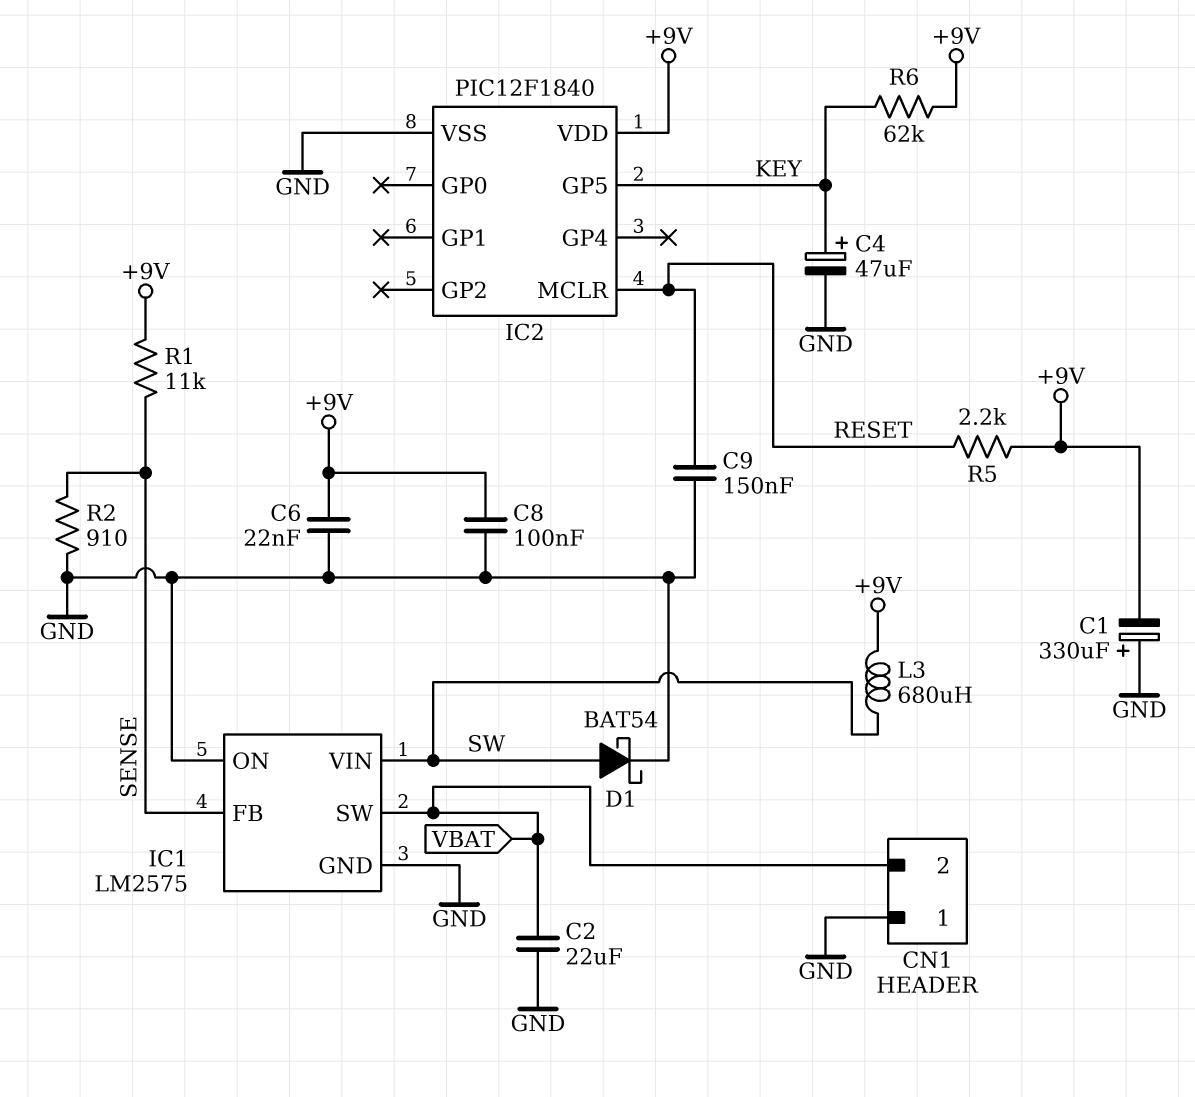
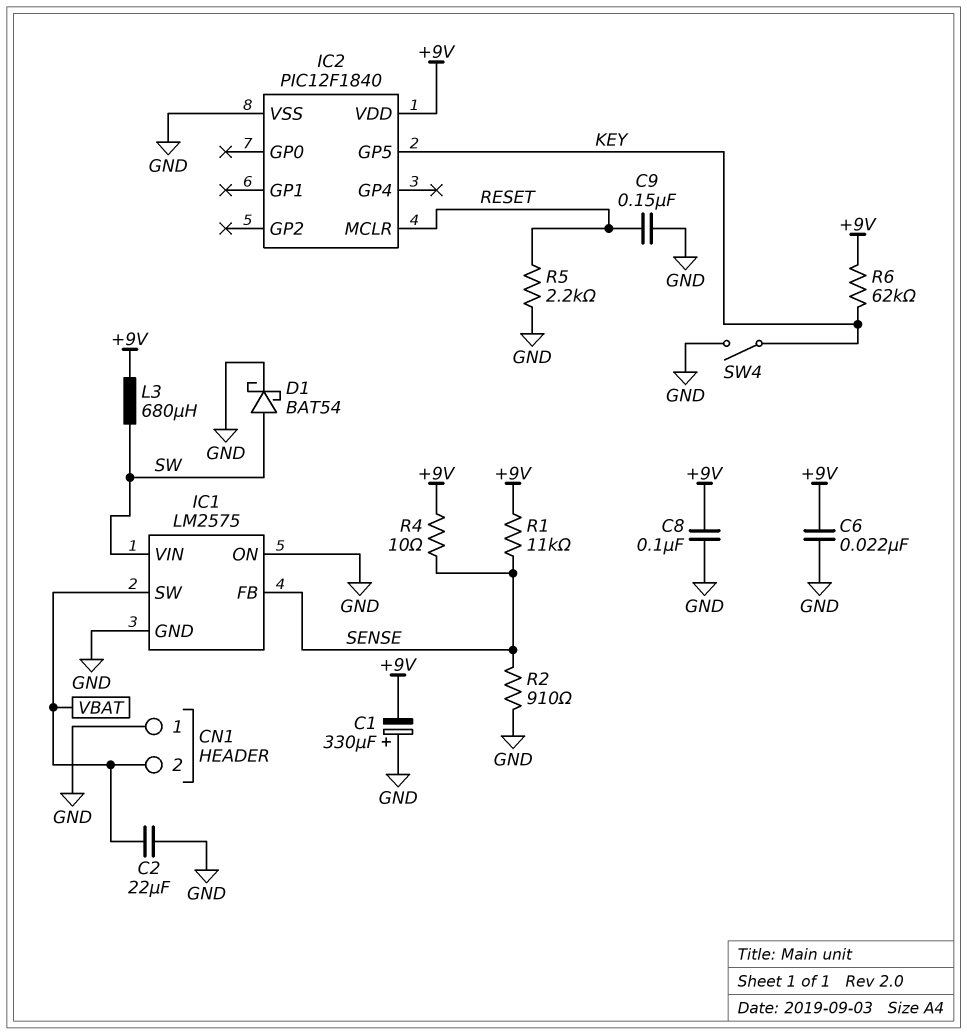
C4: 47uF (plus KEY, minus GND) -> none
R4: none -> 10 (+9V, SENSE)
R5: 2.2k (+9V, RESET) -> 2.2k (GND, RESET)
SW4: none -> switch (GND, KEY)

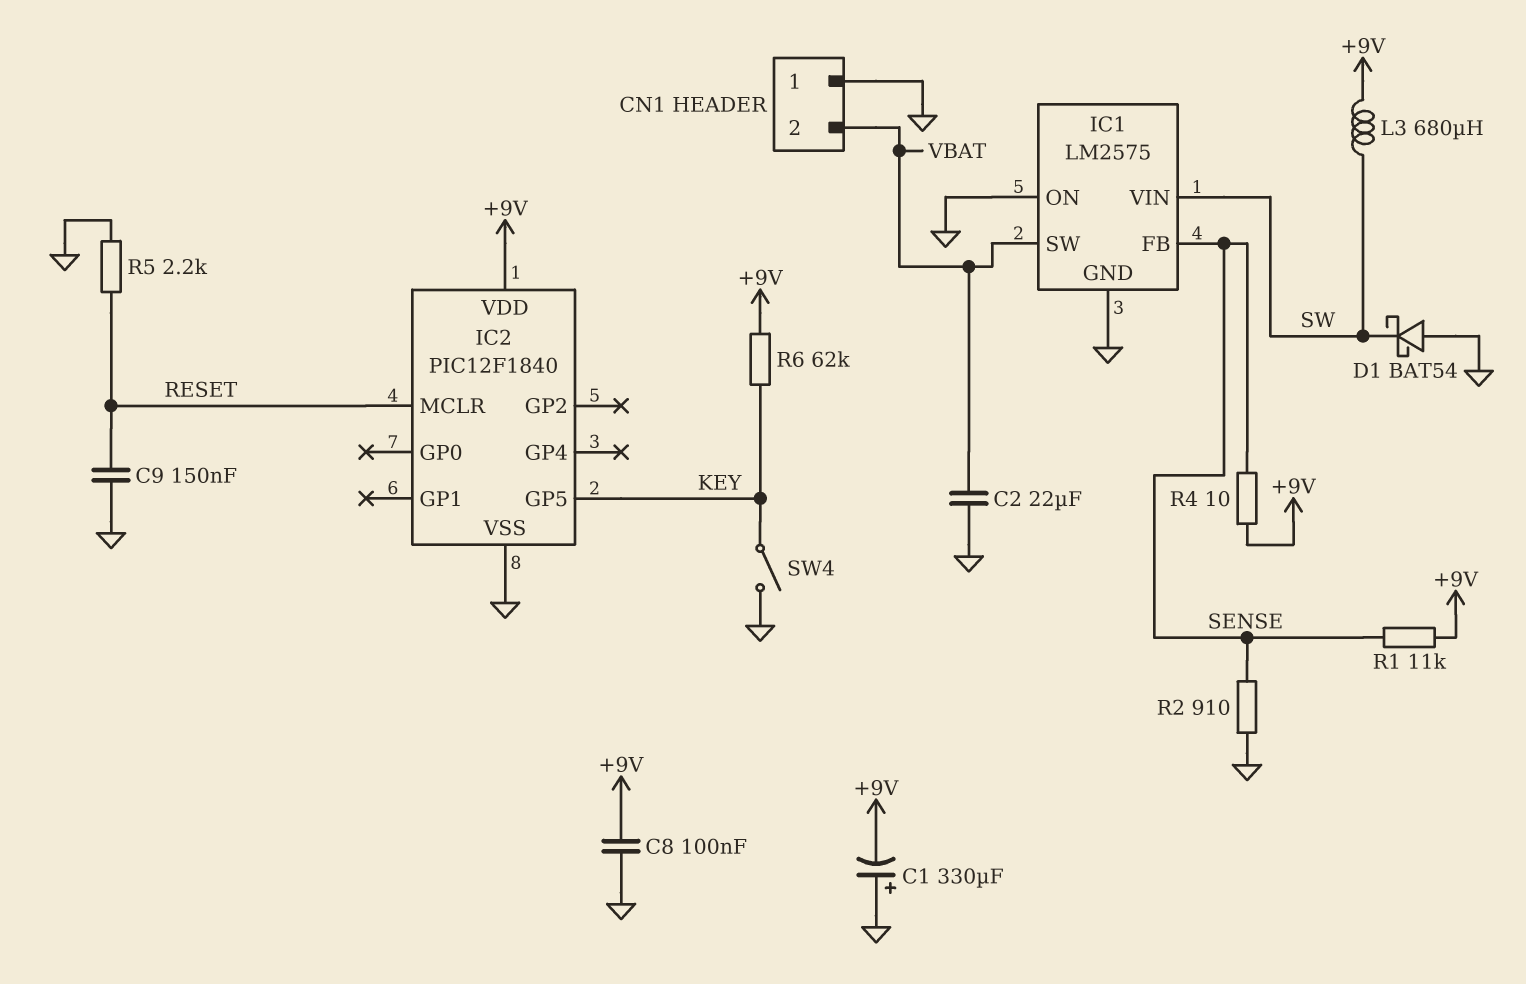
C6: 22nF (+9V, GND) -> none
D1: schottky BAT54 (A SW, K GND) -> schottky BAT54 (A GND, K SW)

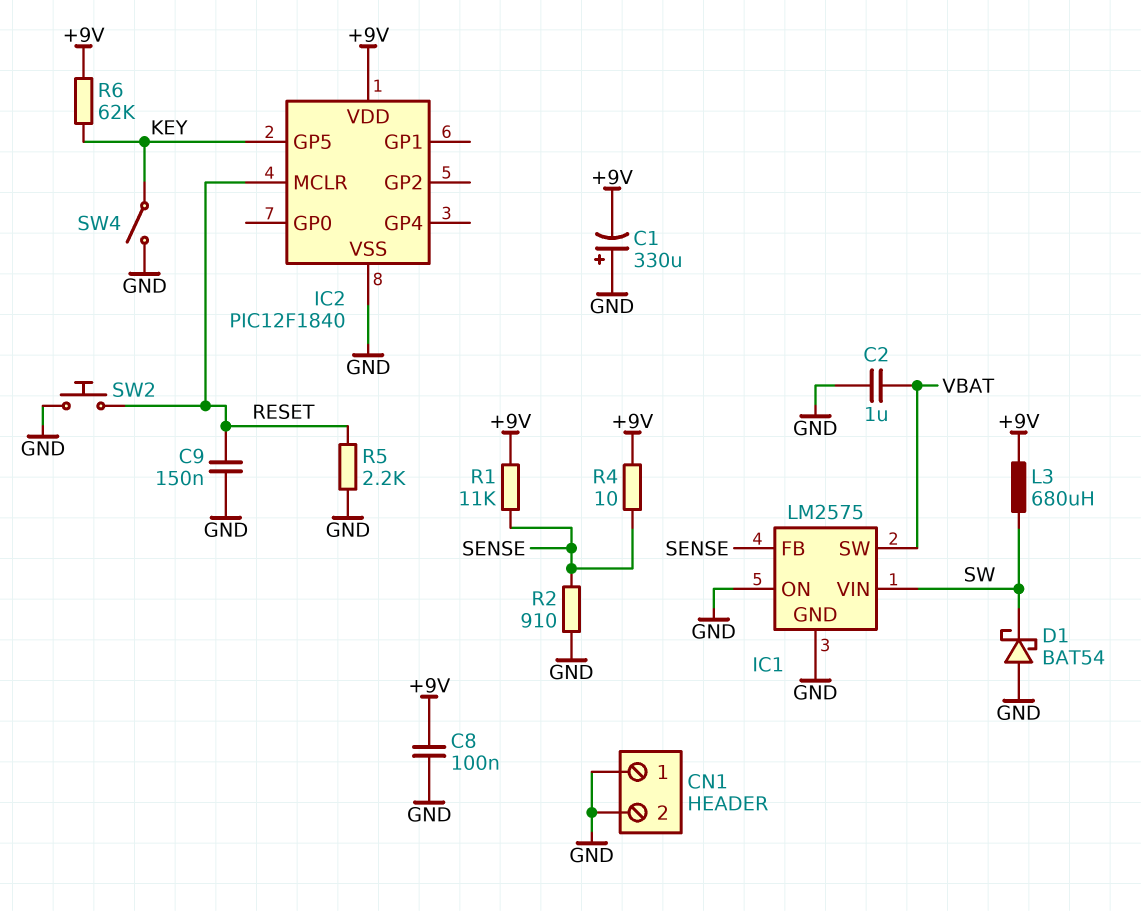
C2: 22uF (GND, VBAT) -> 1uF (GND, VBAT)
CN1 pin 2: VBAT -> GND
SW2: none -> button (GND, RESET)

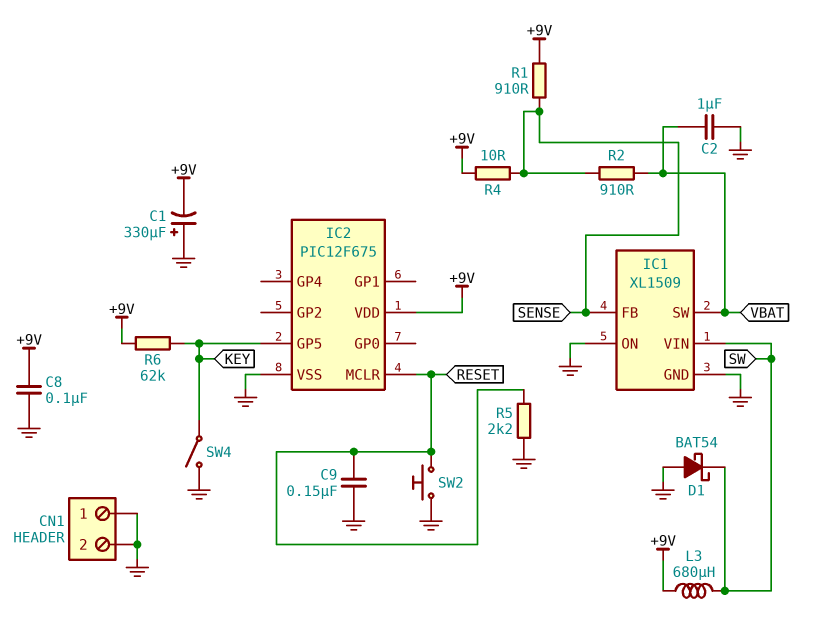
IC1: LM2575 -> XL1509
IC2: PIC12F1840 -> PIC12F675
R1: 11k (+9V, SENSE) -> 910 (+9V, SENSE)
R2: 910 (GND, SENSE) -> 910 (SENSE, VBAT)

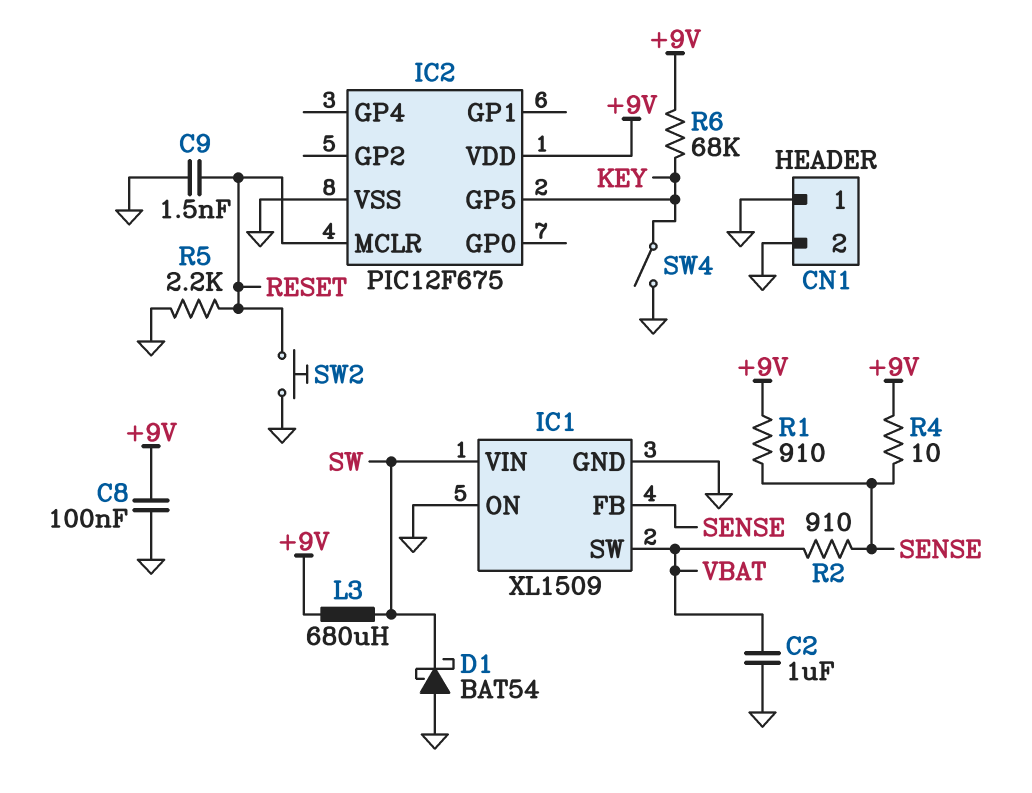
C1: 330uF (plus GND, minus +9V) -> none
C9: 150nF (GND, RESET) -> 1.5nF (GND, RESET)
R6: 62k (+9V, KEY) -> 68k (+9V, KEY)

